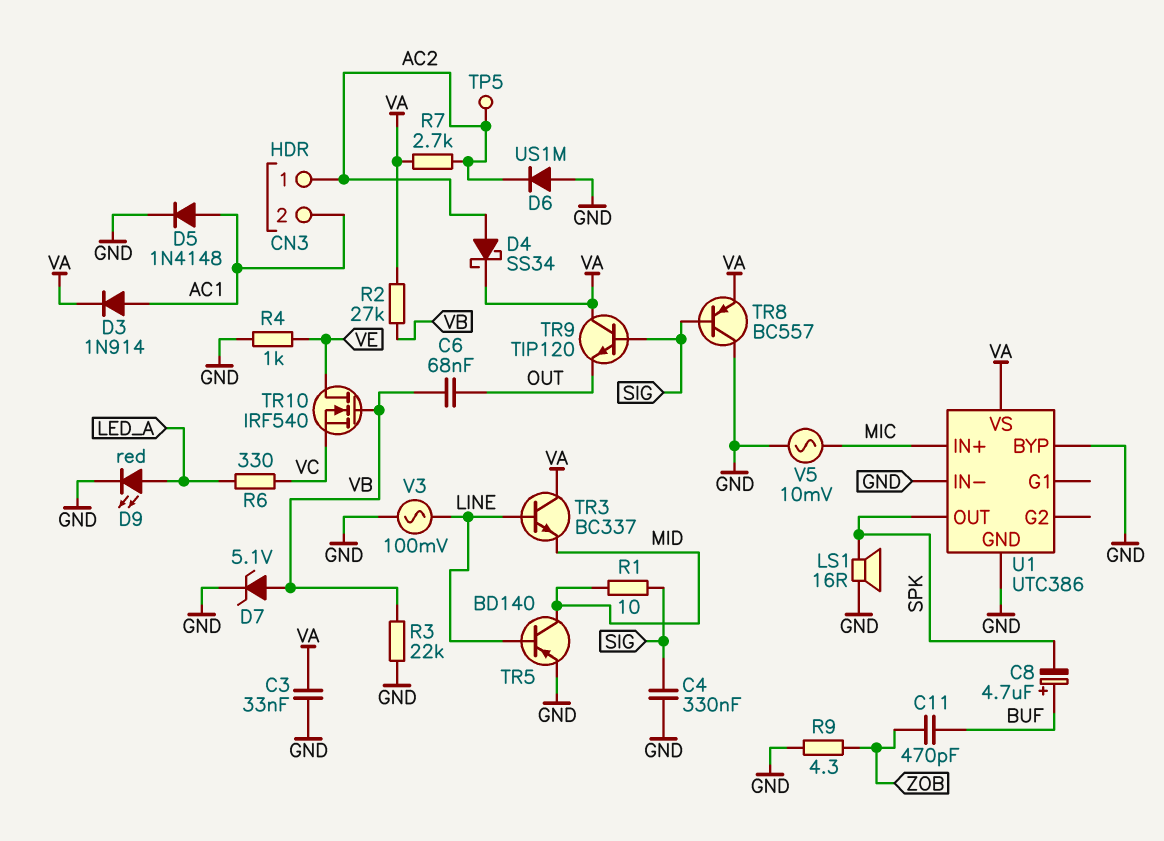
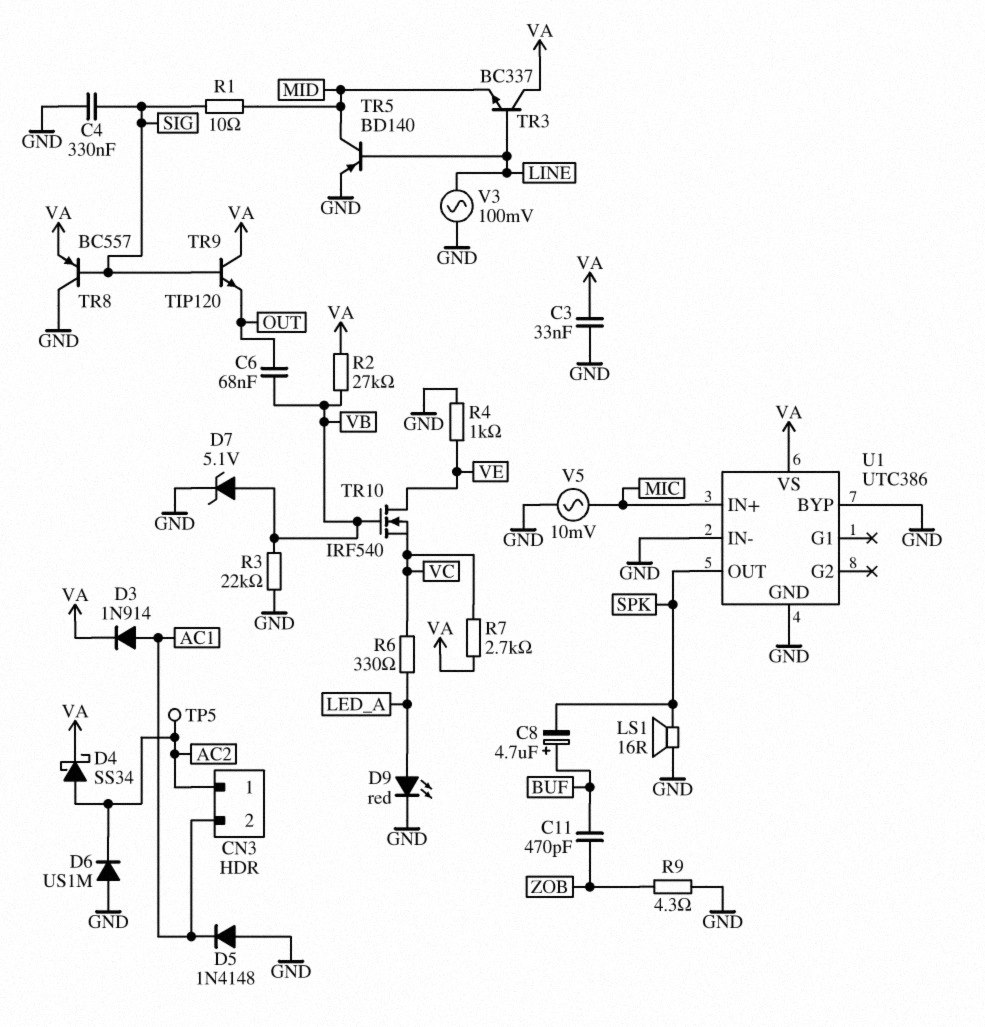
D5: diode 1N4148 (A AC1, K GND) -> diode 1N4148 (A GND, K AC1)
R7: 2.7k (AC2, VA) -> 2.7k (VA, VC)

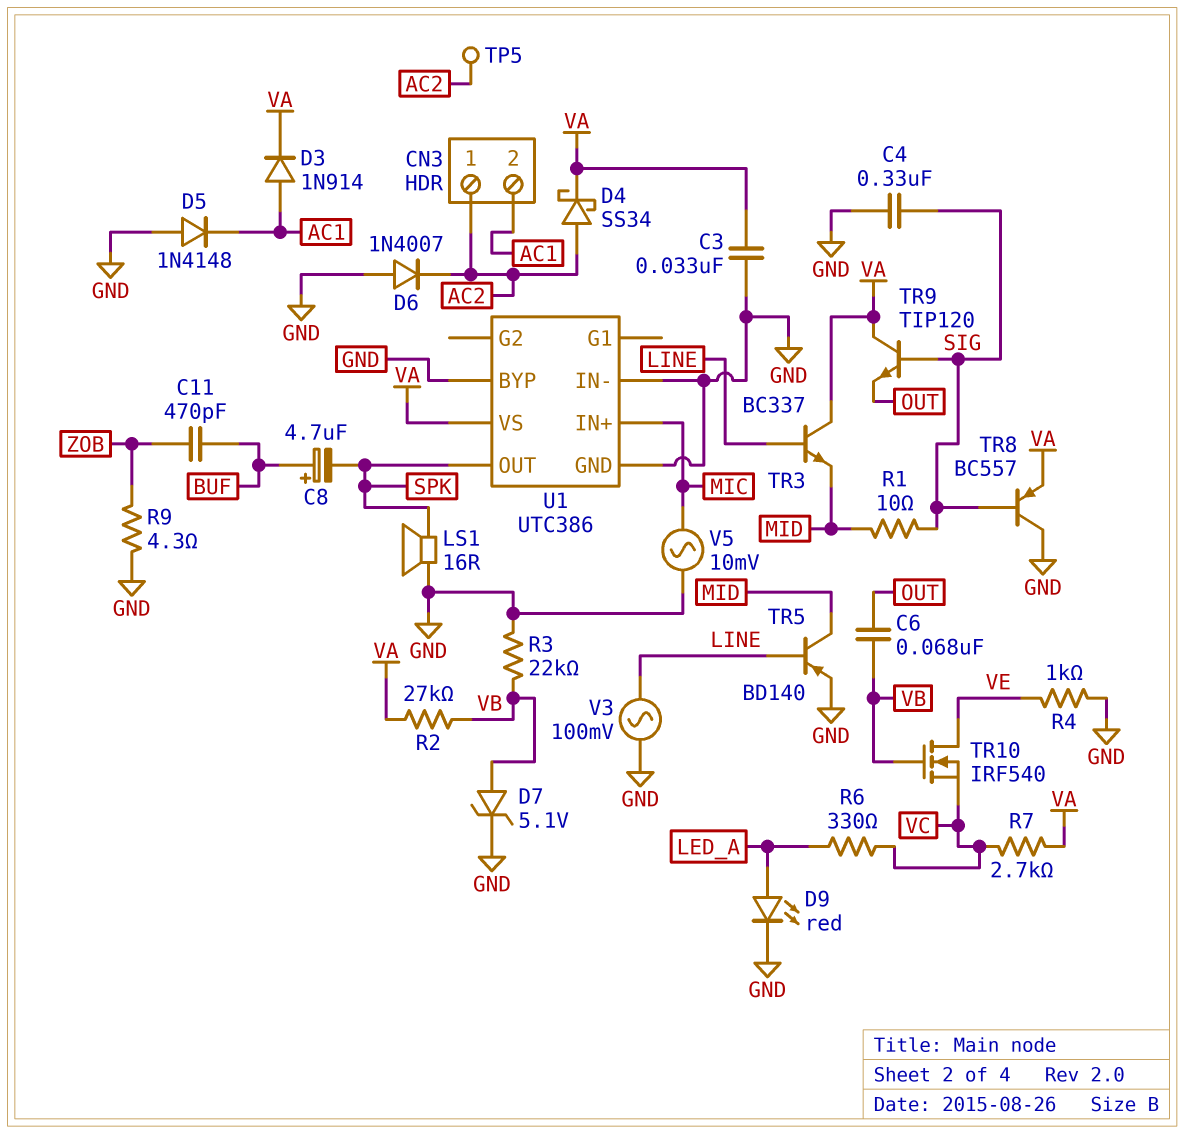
D6: diode US1M (A GND, K AC2) -> diode 1N4007 (A GND, K AC2)

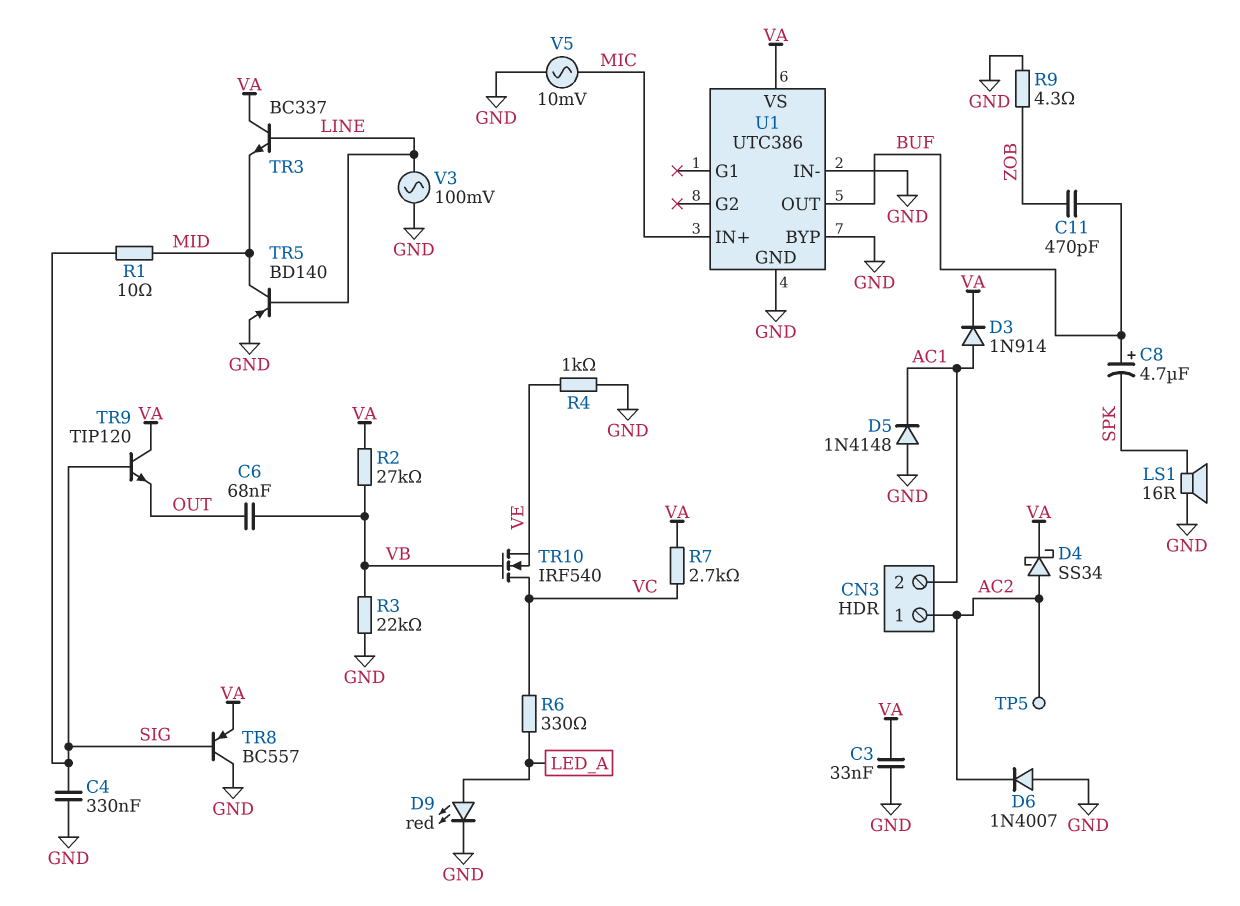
D7: zener 5.1V (A VB, K GND) -> none
TR10: NMOS IRF540 (G VB, D VE, S VC) -> NMOS IRF540 (G VB, D VC, S VE)
U1 pin OUT: SPK -> BUF

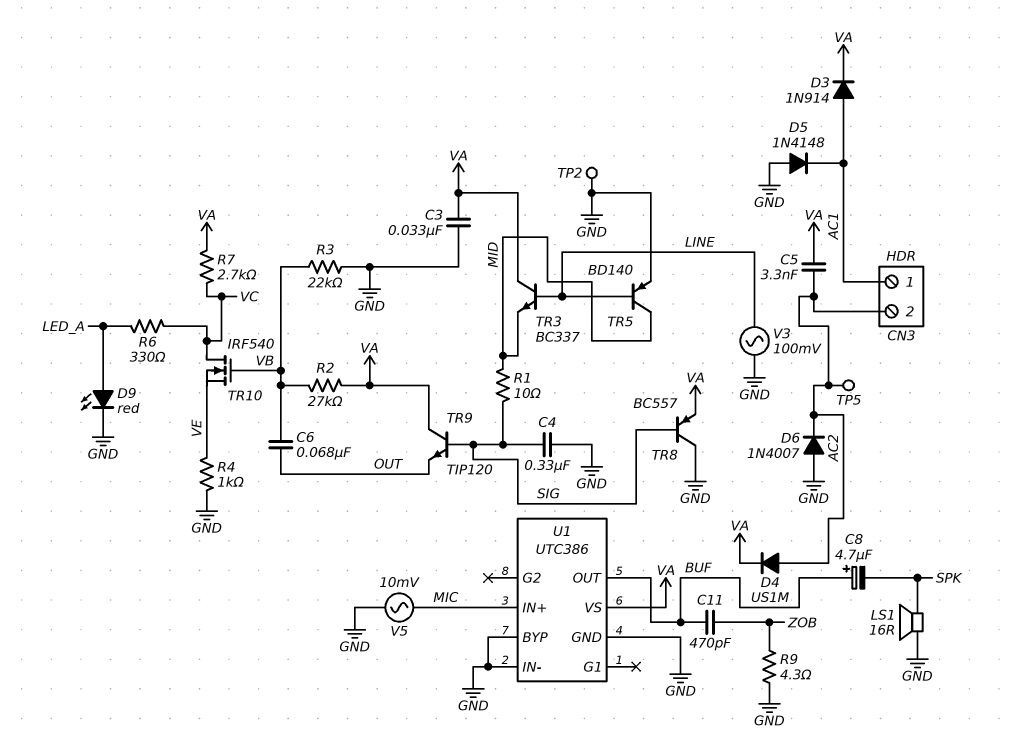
C5: none -> 3.3nF (AC2, VA)
CN3 pin 1: AC2 -> AC1
CN3 pin 2: AC1 -> AC2
D4: schottky SS34 (A AC2, K VA) -> diode US1M (A AC2, K VA)
TP2: none -> test point (GND)

